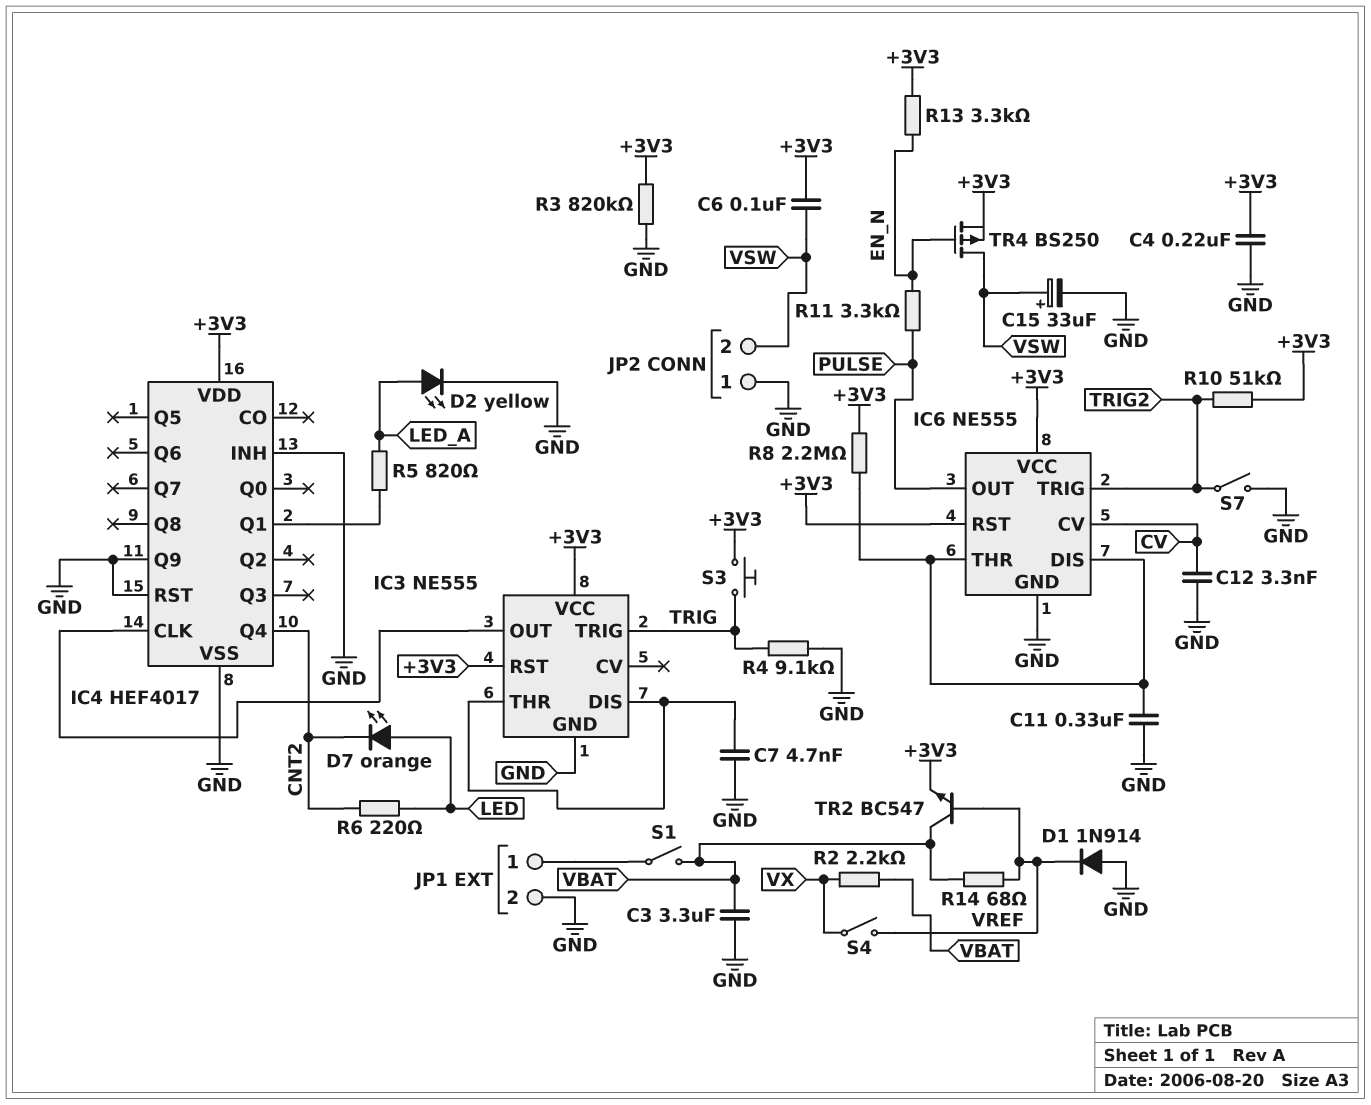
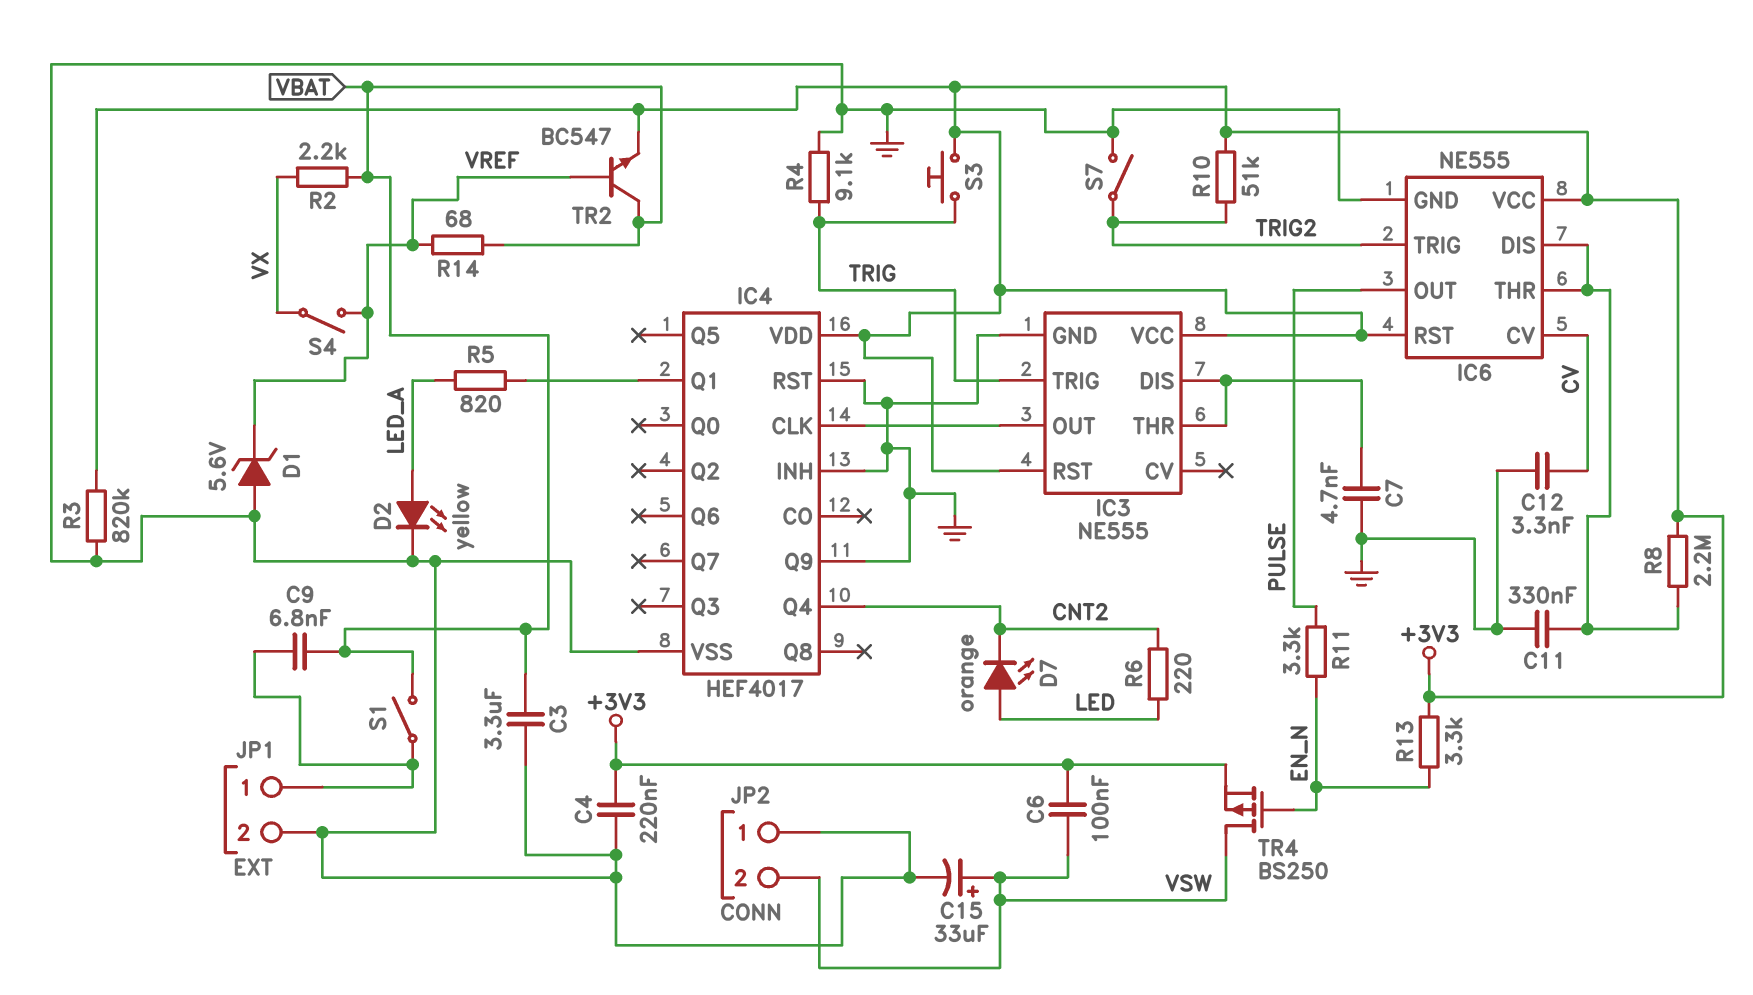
C9: none -> 6.8nF (JP1/1, VBAT)
D1: diode 1N914 (A GND, K VREF) -> zener 5.6V (A GND, K VREF)

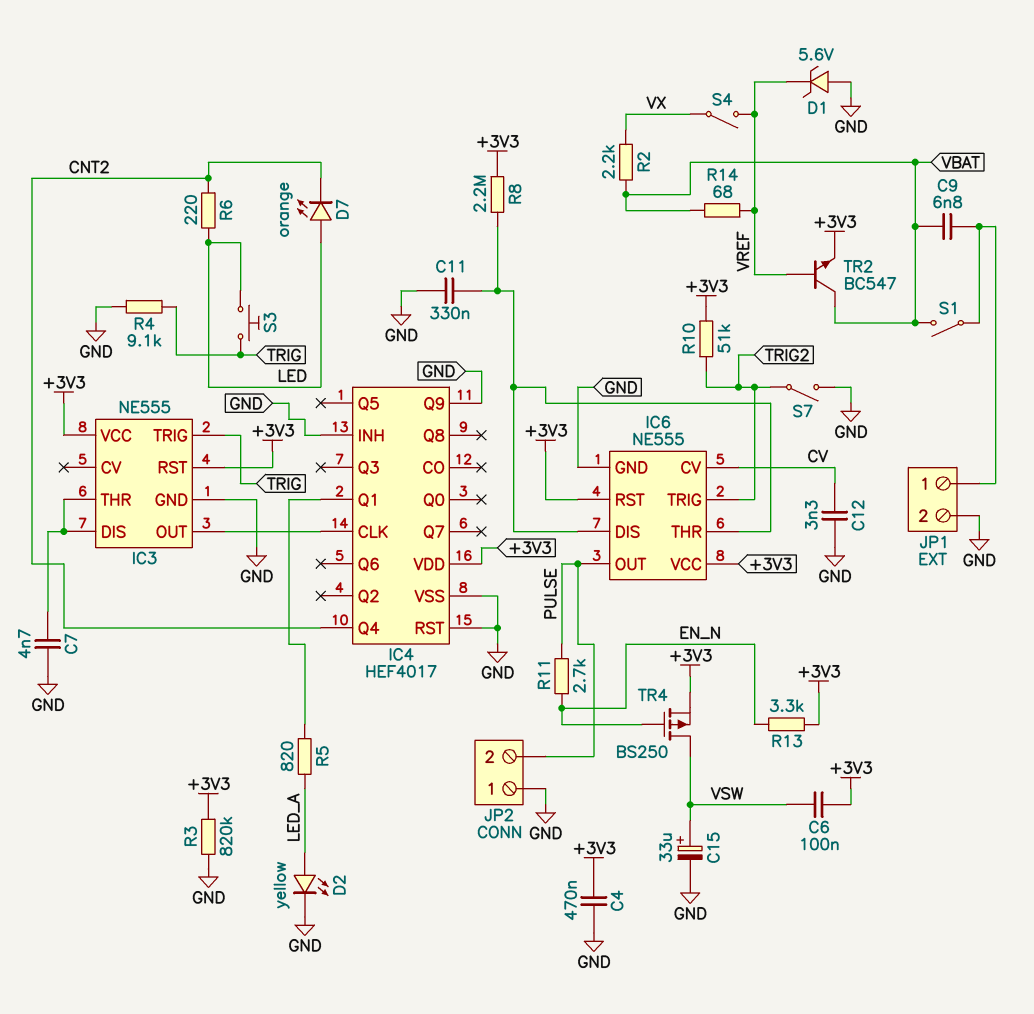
C3: 3.3uF (GND, VBAT) -> none
C4: 220nF (+3V3, GND) -> 470nF (+3V3, GND)
JP2 pin 2: VSW -> PULSE
R11: 3.3k (EN_N, PULSE) -> 2.7k (EN_N, PULSE)
S3: button (+3V3, TRIG) -> button (LED, TRIG)

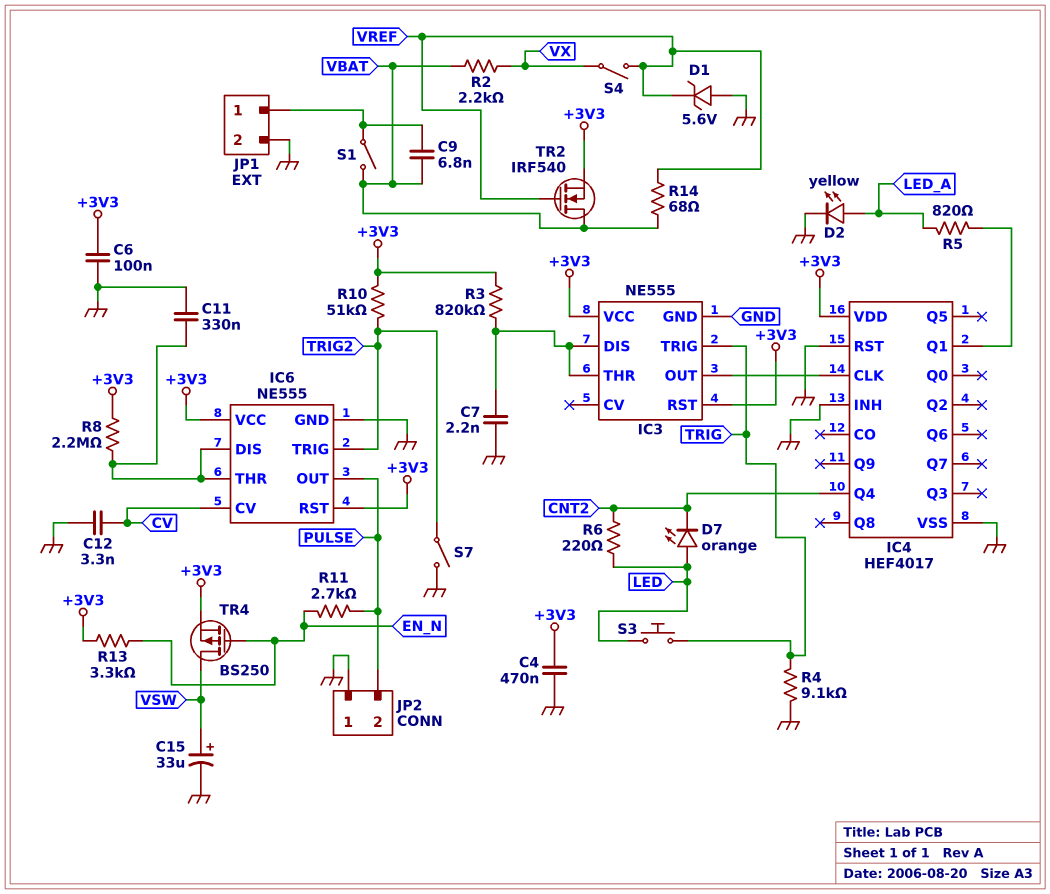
C6: 100nF (+3V3, VSW) -> 100nF (+3V3, GND)
C7: 4.7nF (GND, IC3/DIS) -> 2.2nF (GND, IC3/DIS)
IC4 pin Q9: GND -> none
R3: 820k (+3V3, GND) -> 820k (+3V3, IC3/DIS)
TR2: NPN BC547 (B VREF, C VBAT, E +3V3) -> NMOS IRF540 (G VREF, D VBAT, S +3V3)

